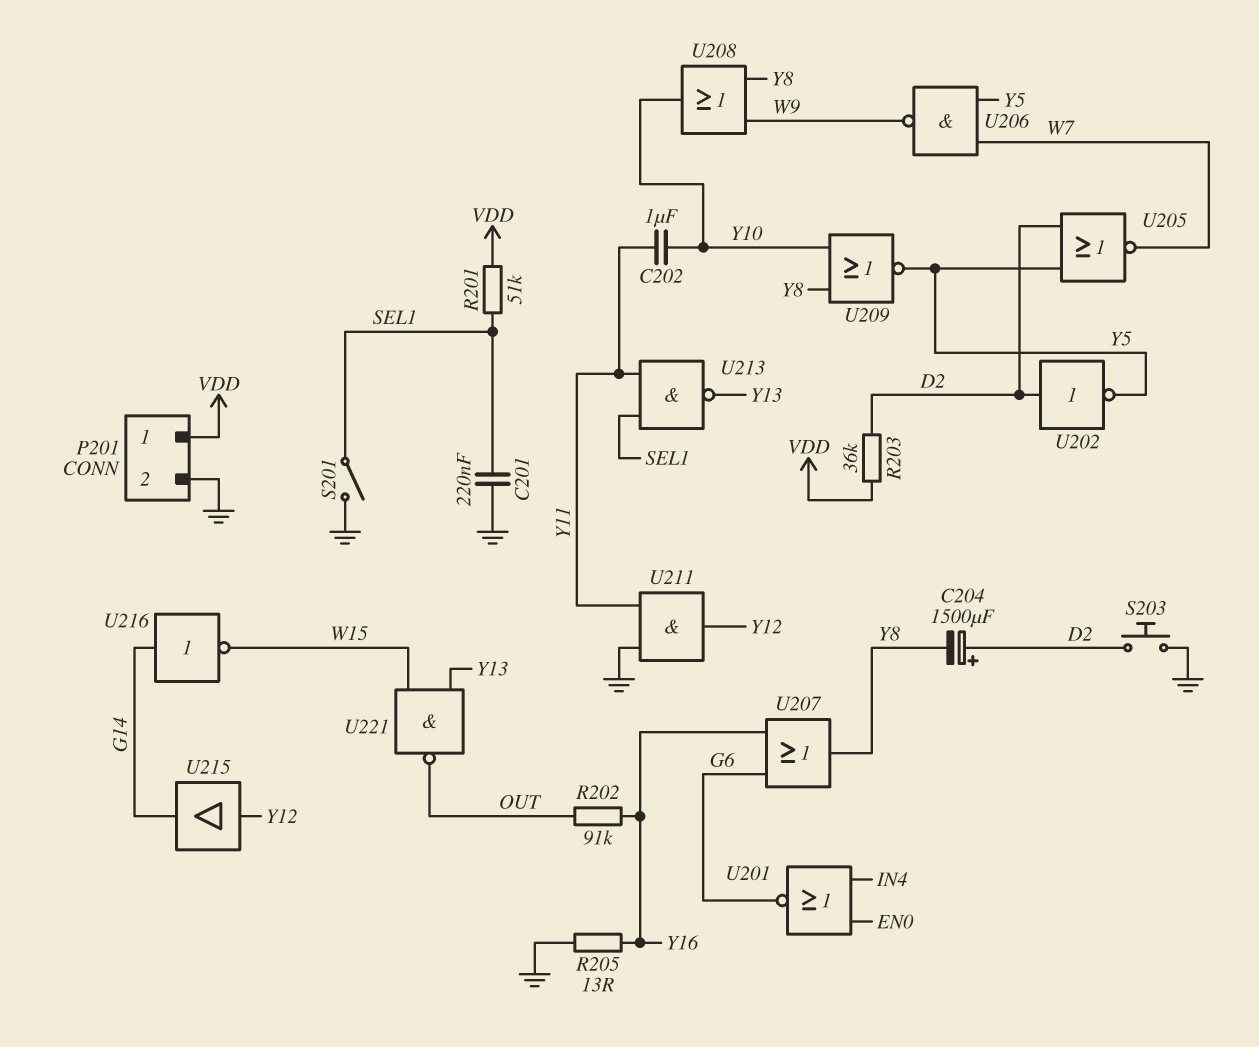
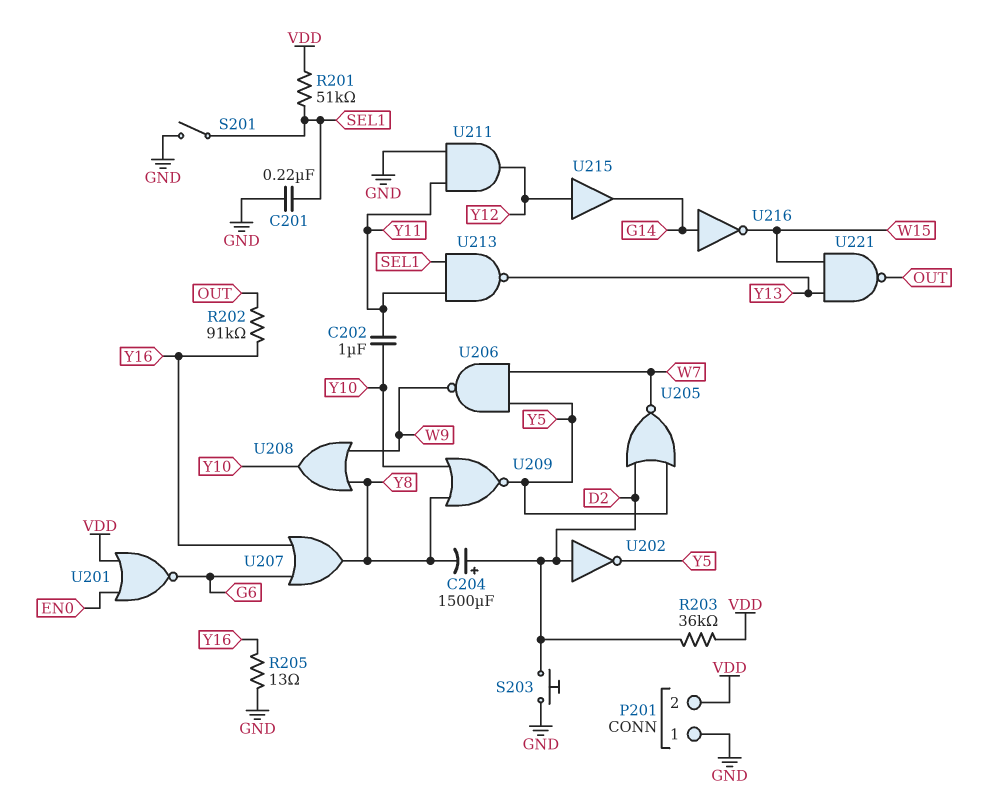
P201 pin 1: VDD -> GND
P201 pin 2: GND -> VDD
U201: NOR (in EN0, in IN4, out G6) -> NOR (in EN0, in VDD, out G6)

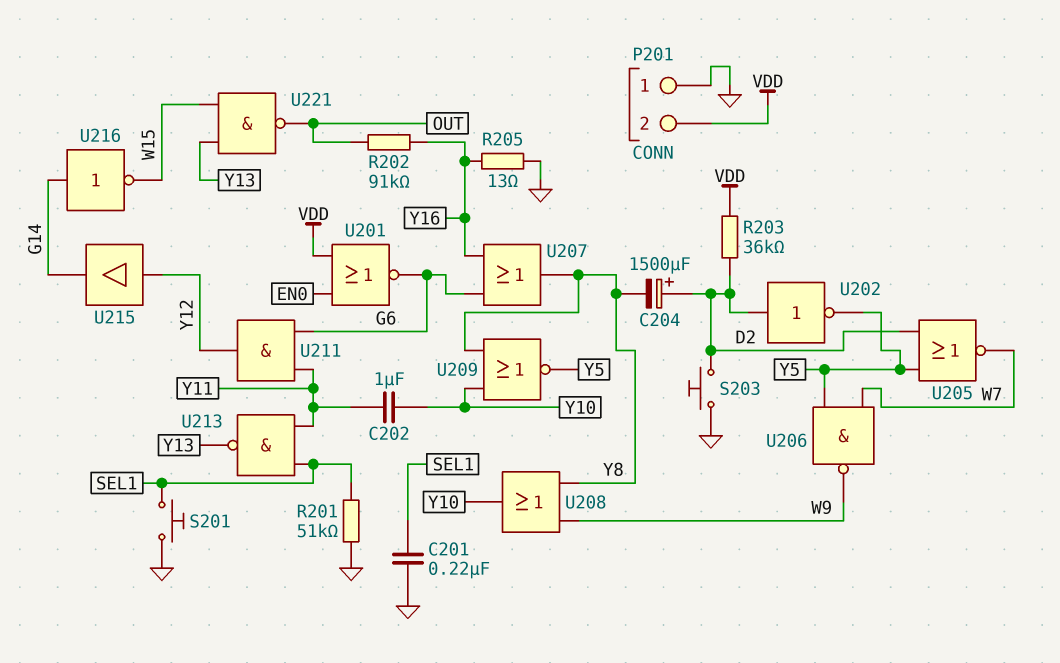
R201: 51k (SEL1, VDD) -> 51k (GND, SEL1)
S201: switch (GND, SEL1) -> button (GND, SEL1)
U211: AND (in GND, in Y11, out Y12) -> AND (in G6, in Y11, out Y12)

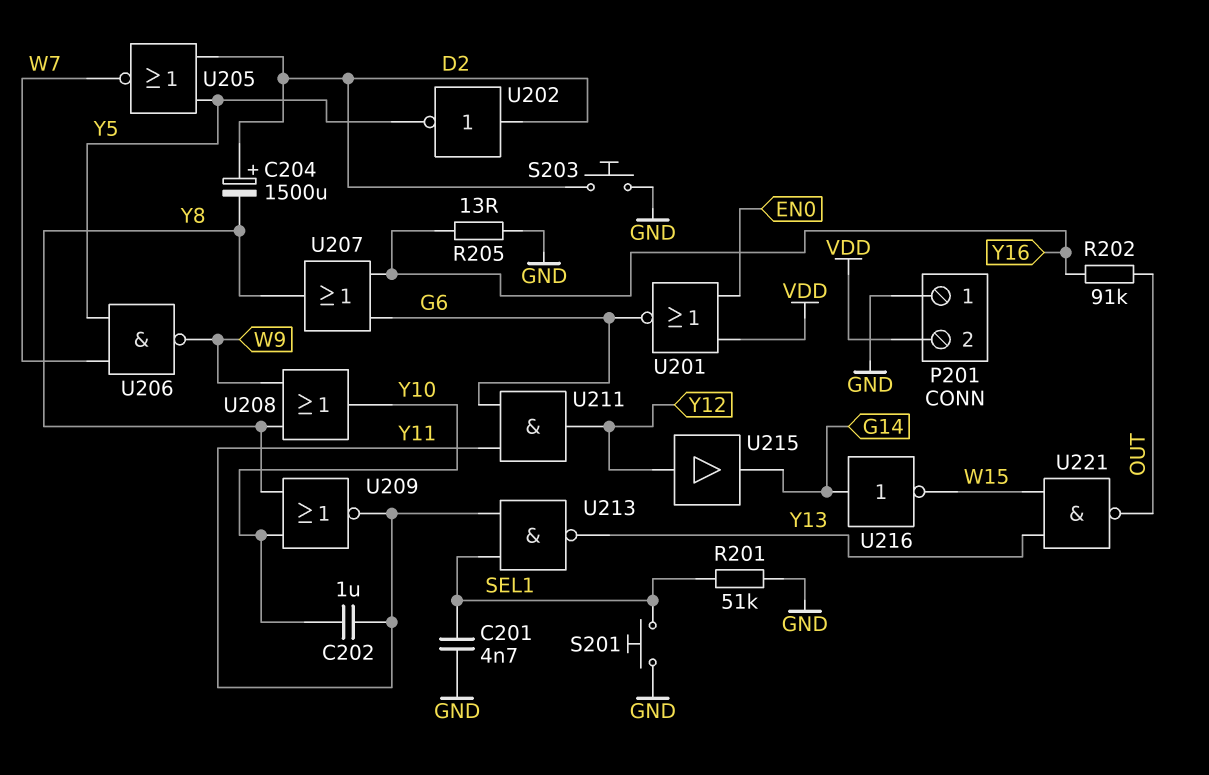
C201: 220nF (GND, SEL1) -> 4.7nF (GND, SEL1)
R203: 36k (D2, VDD) -> none
U209: NOR (in Y8, in Y10, out Y5) -> NOR (in Y8, in Y10, out Y11)

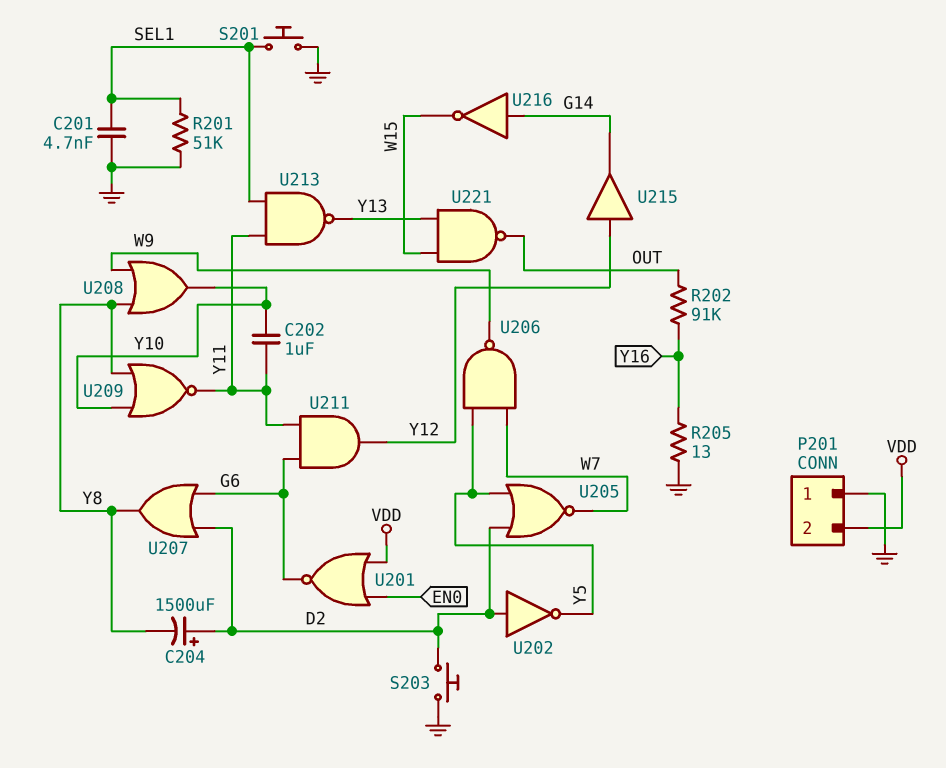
U207: OR (in G6, in Y16, out Y8) -> OR (in D2, in G6, out Y8)

